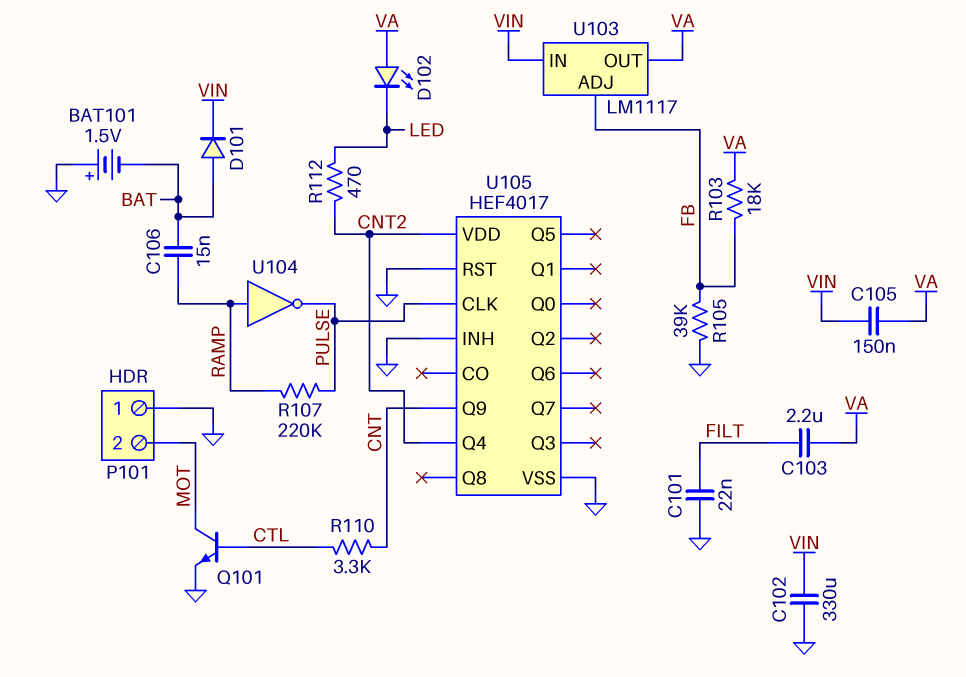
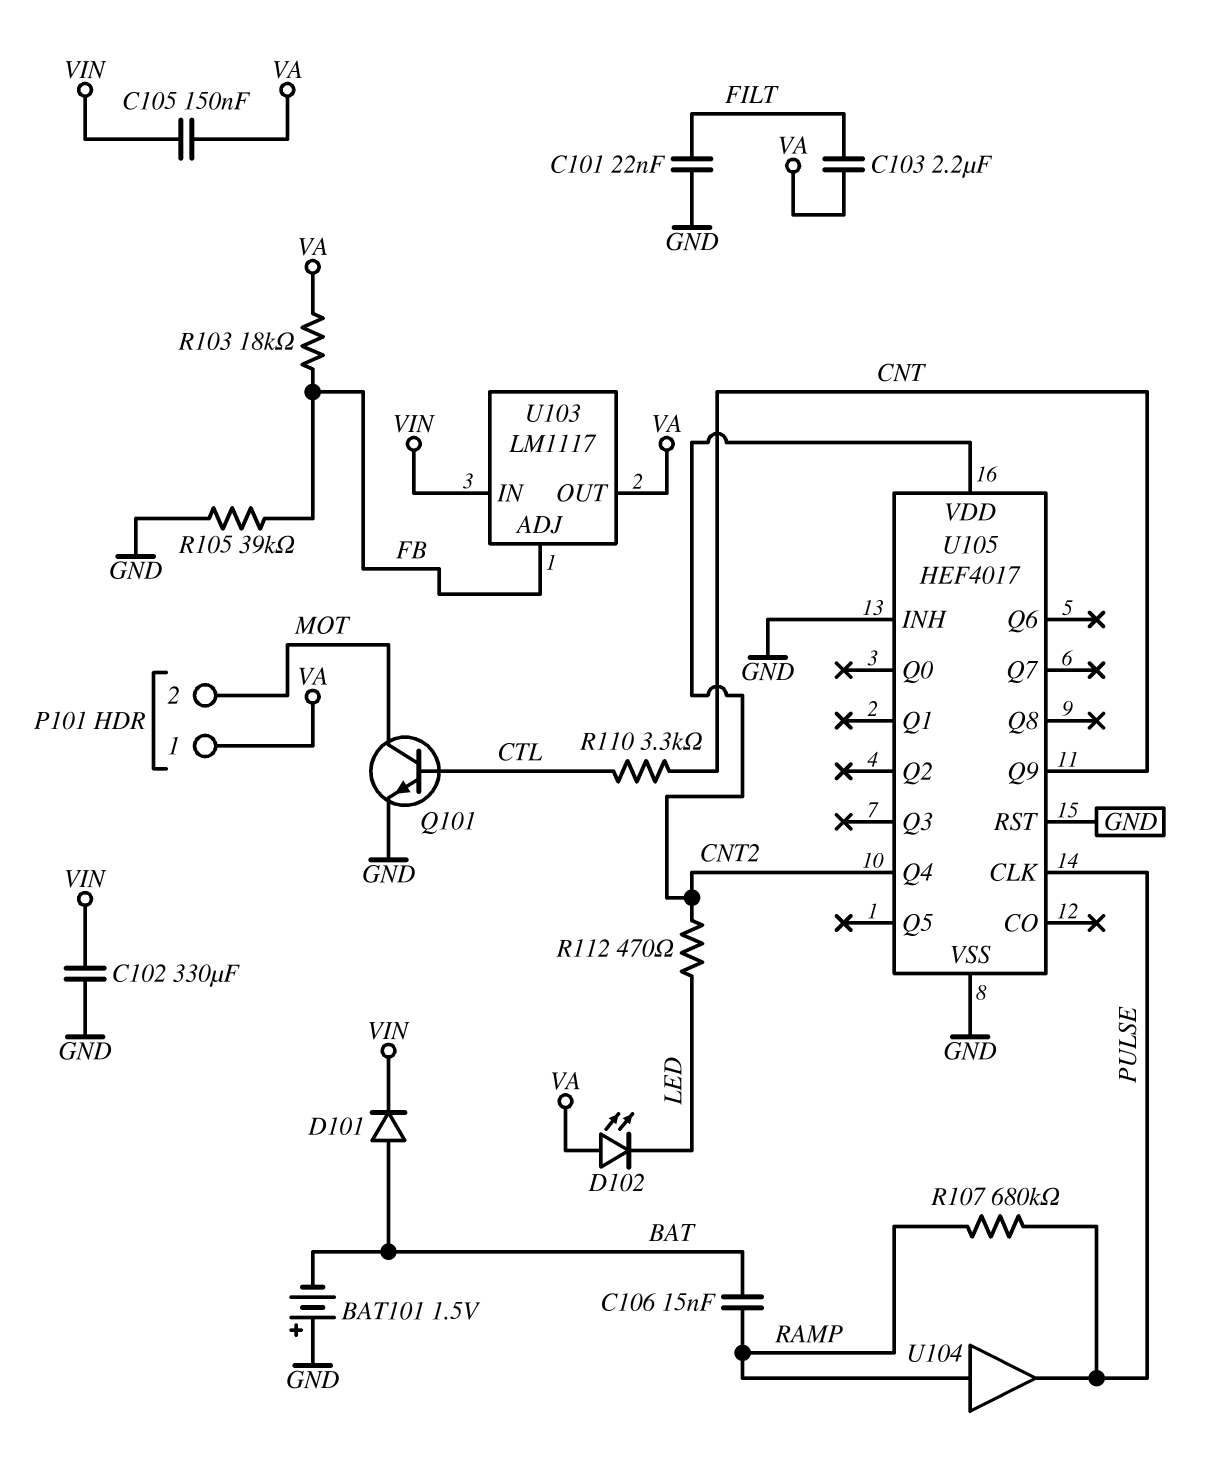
P101 pin 1: GND -> VA
R107: 220k (PULSE, RAMP) -> 680k (PULSE, RAMP)
U104: NOT (in RAMP, out PULSE) -> buffer (in RAMP, out PULSE)

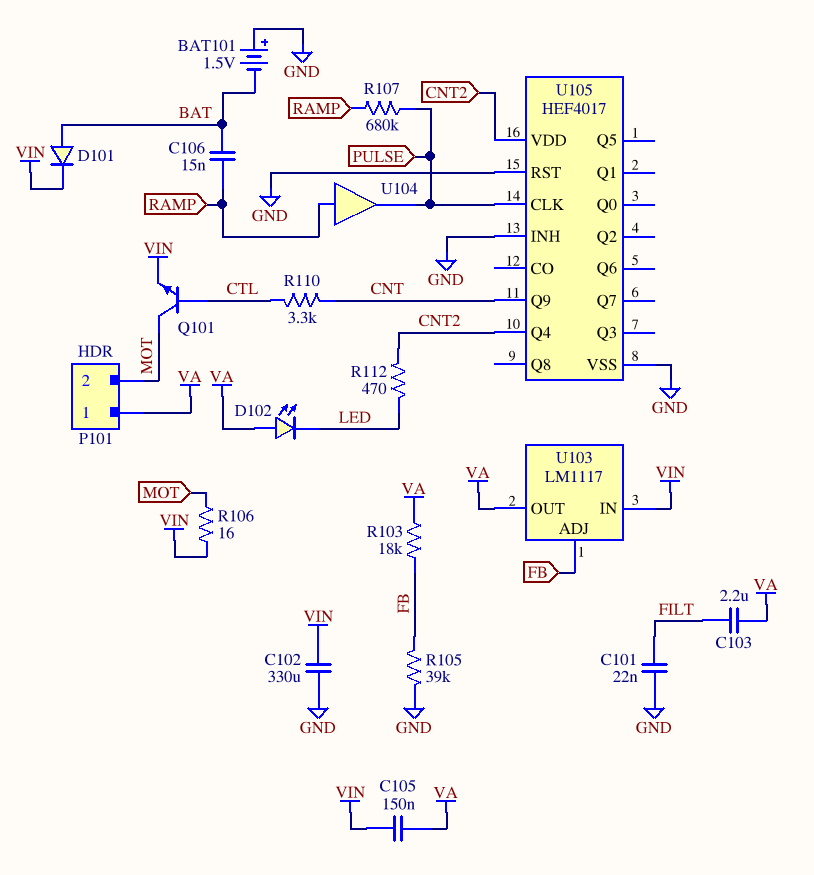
Q101: NPN (B CTL, C MOT, E GND) -> NPN (B CTL, C MOT, E VIN)
R106: none -> 16 (MOT, VIN)

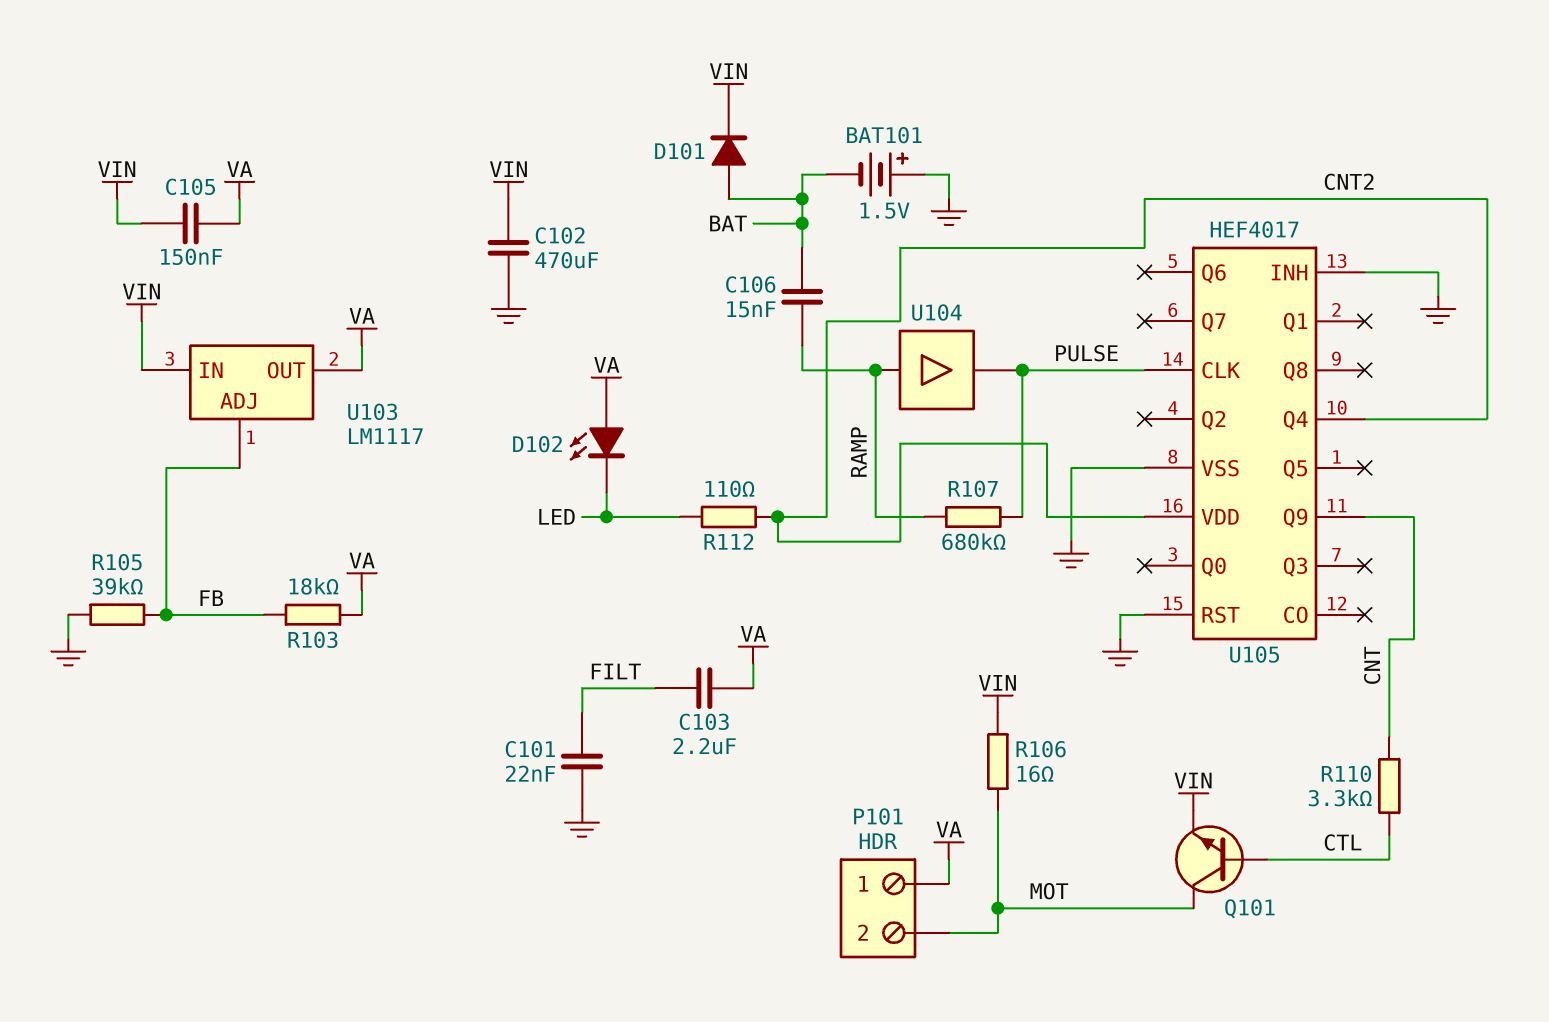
C102: 330uF (GND, VIN) -> 470uF (GND, VIN)
R112: 470 (CNT2, LED) -> 110 (CNT2, LED)

